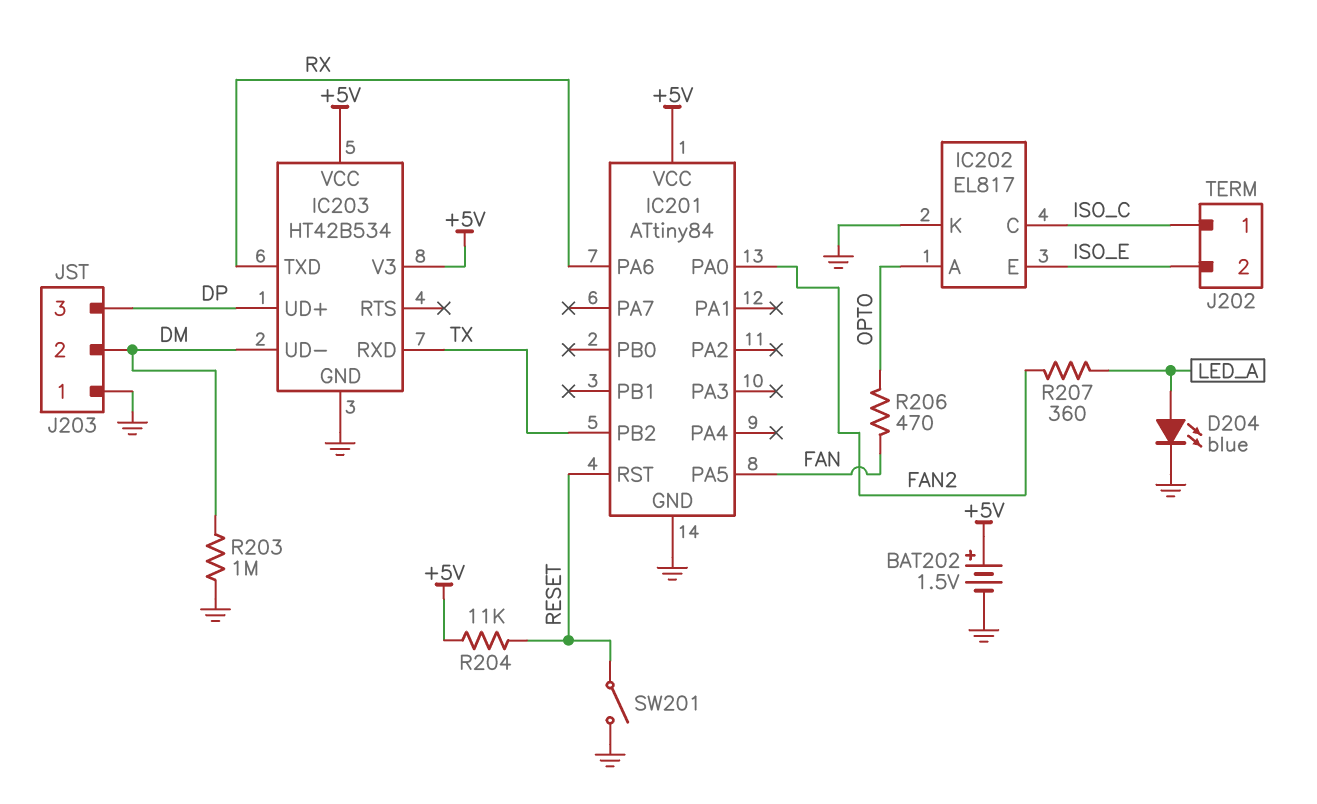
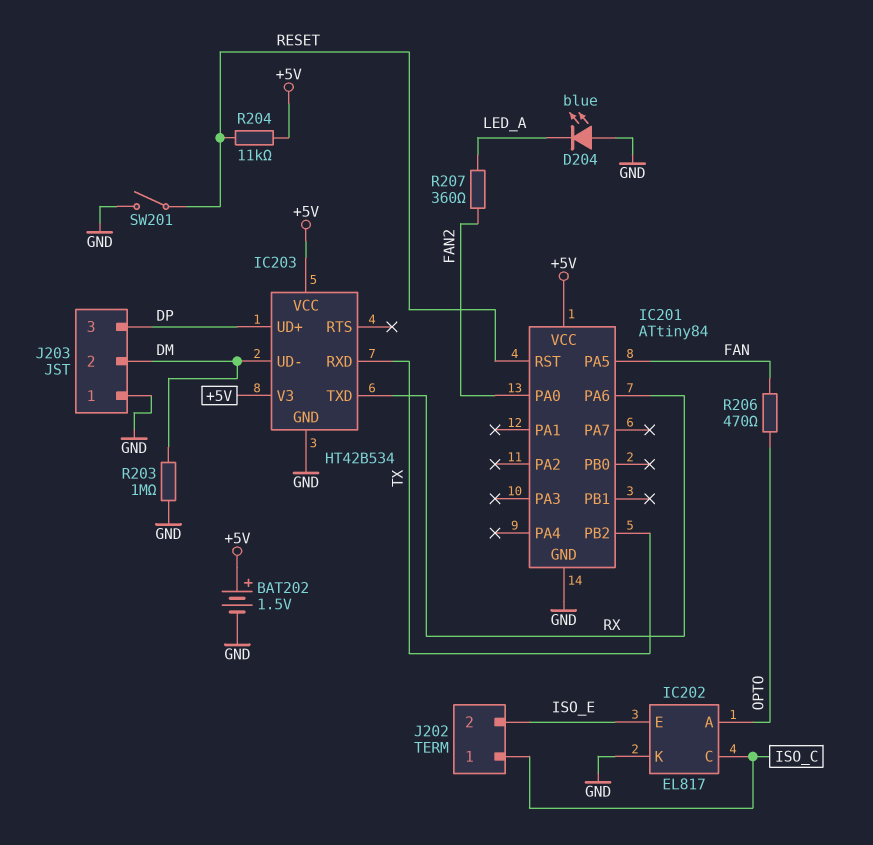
D204: LED blue (A LED_A, K GND) -> LED blue (A GND, K LED_A)

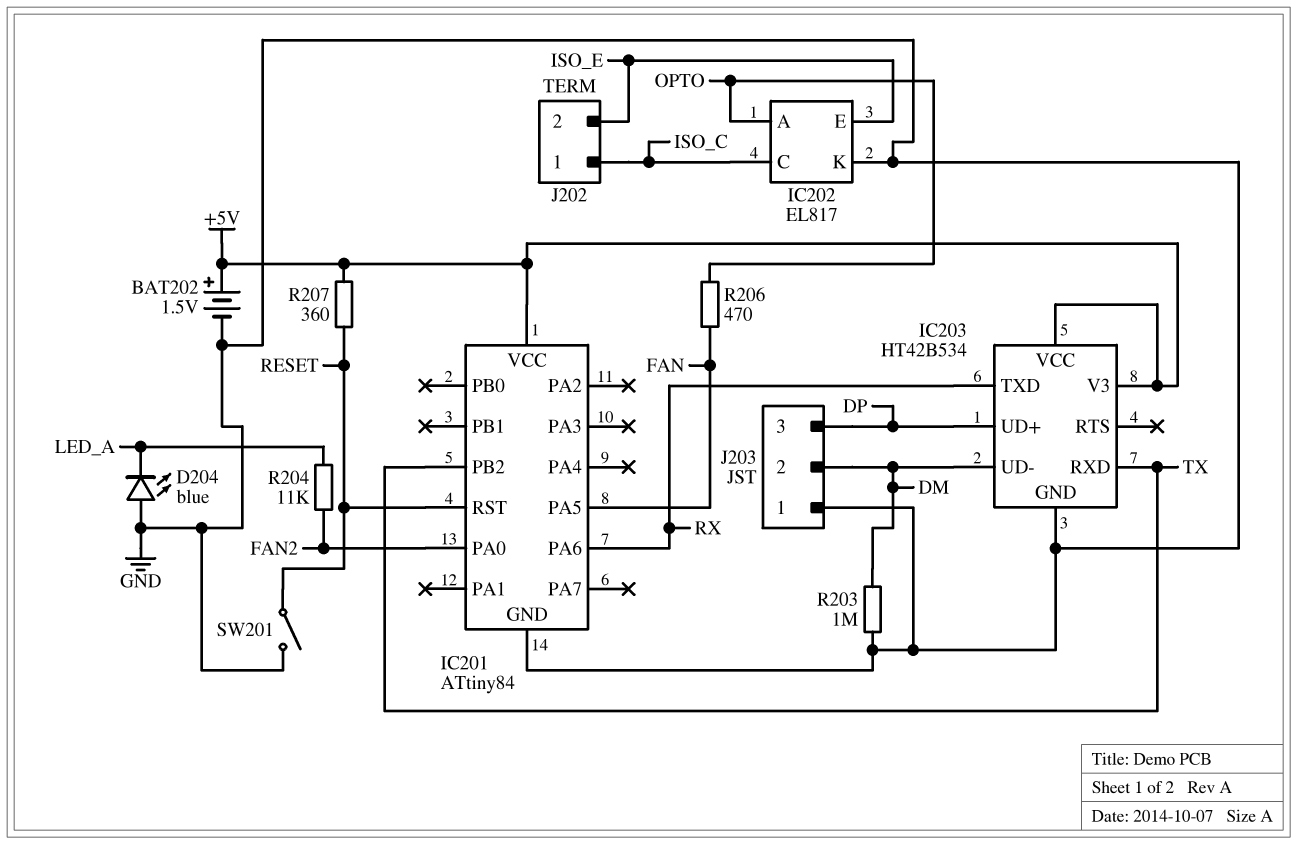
R204: 11k (+5V, RESET) -> 11k (FAN2, LED_A)
R207: 360 (FAN2, LED_A) -> 360 (+5V, RESET)

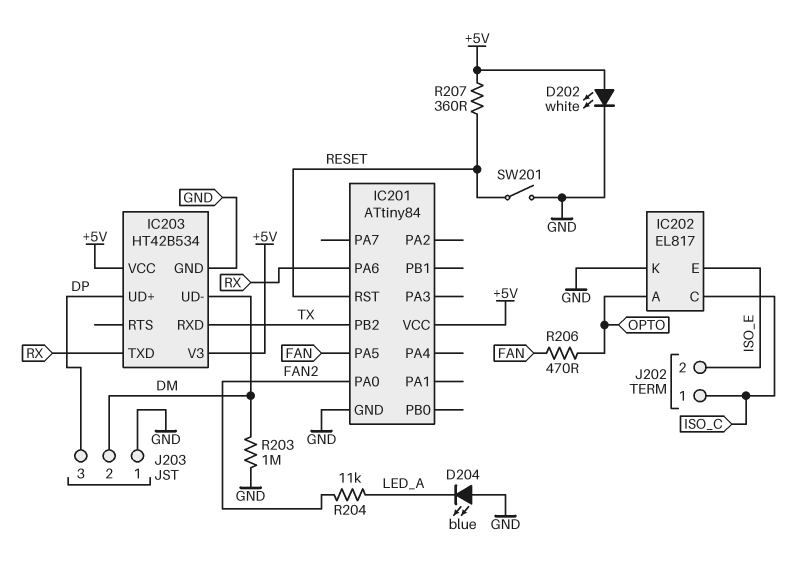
BAT202: 1.5V (plus +5V, minus GND) -> none
D202: none -> LED white (A +5V, K GND)

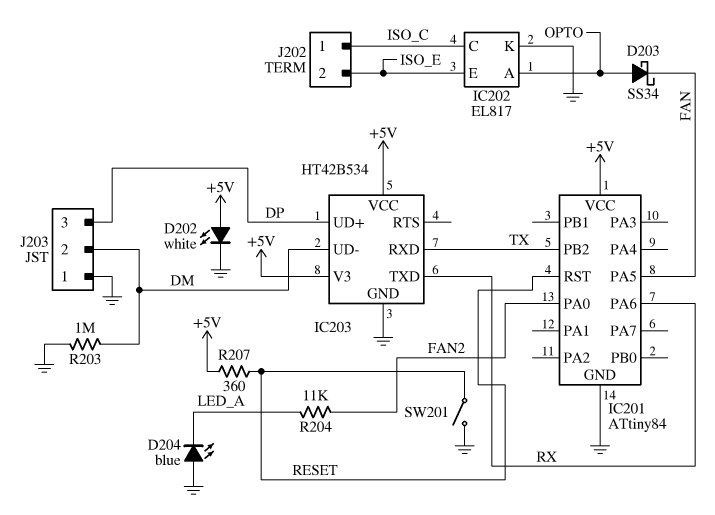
D203: none -> schottky SS34 (A OPTO, K FAN)
R206: 470 (FAN, OPTO) -> none

